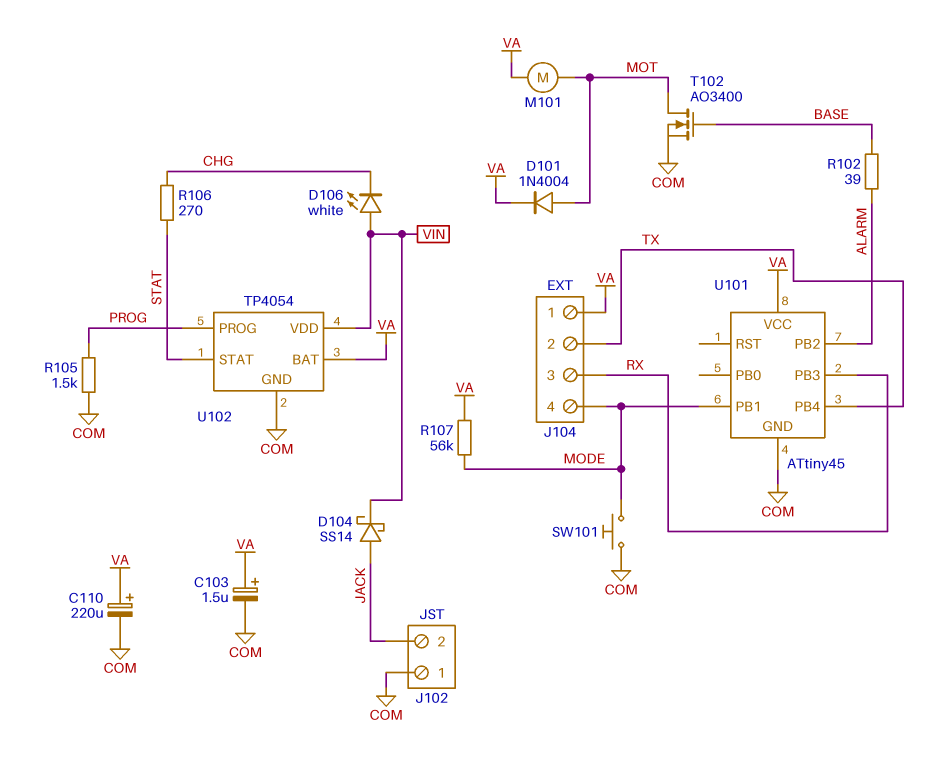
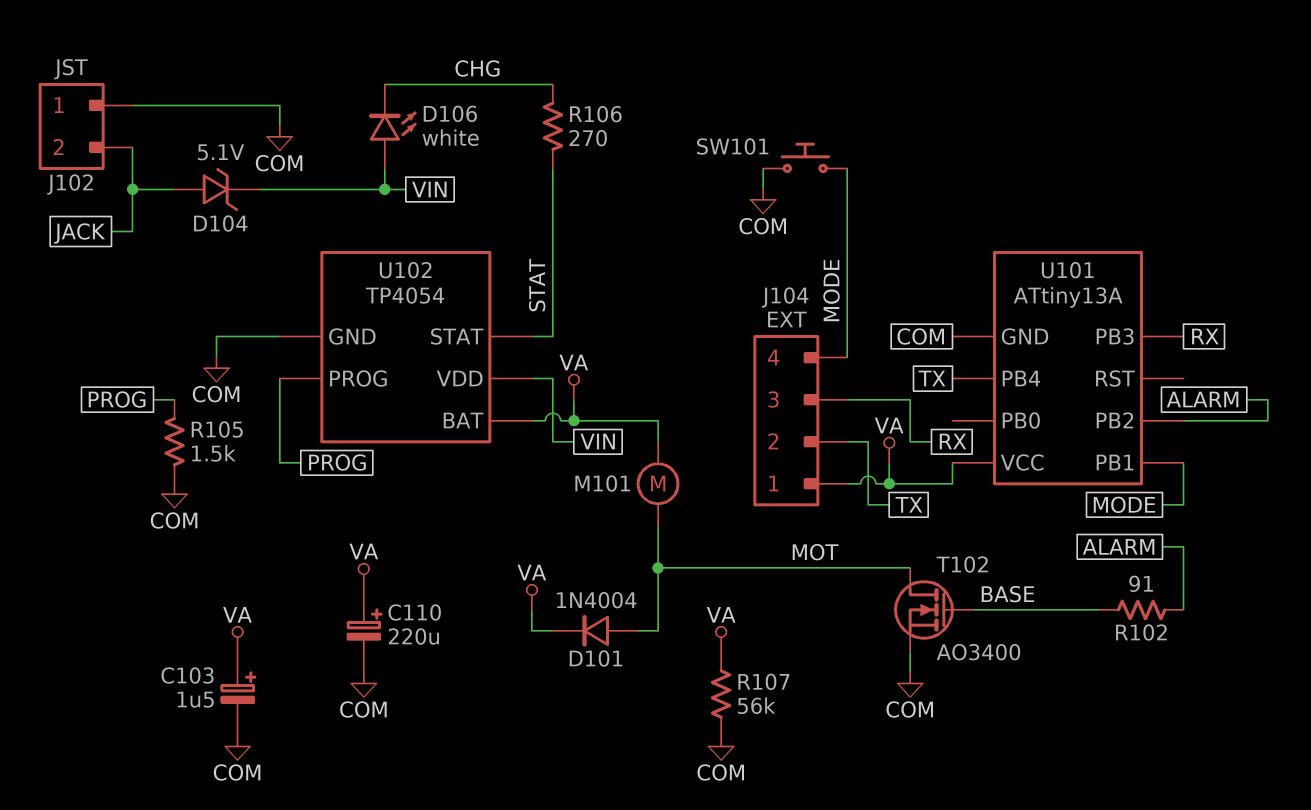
D104: schottky SS14 (A JACK, K VIN) -> zener 5.1V (A JACK, K VIN)
R102: 39 (ALARM, BASE) -> 91 (ALARM, BASE)
R107: 56k (MODE, VA) -> 56k (COM, VA)
U101: ATtiny45 -> ATtiny13A

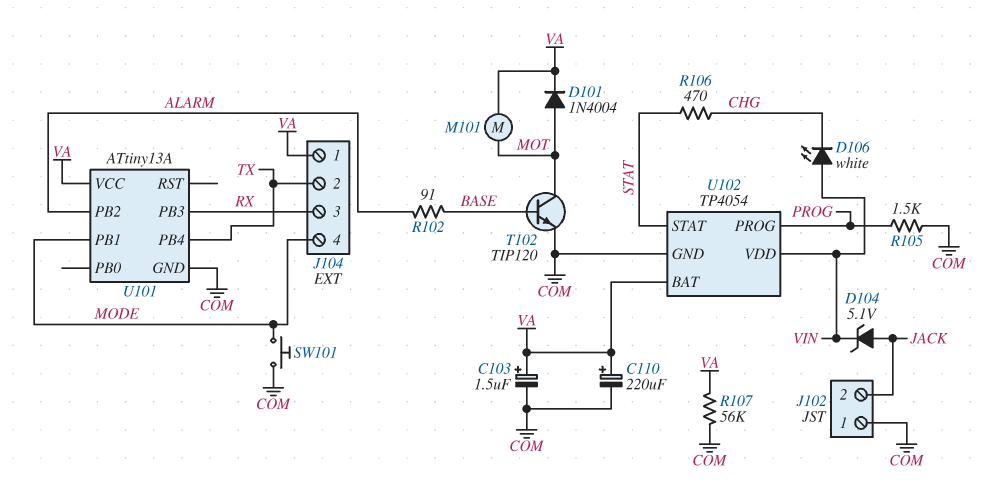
R106: 270 (CHG, STAT) -> 470 (CHG, STAT)
T102: NMOS AO3400 (G BASE, D MOT, S COM) -> NPN TIP120 (B BASE, C MOT, E COM)

